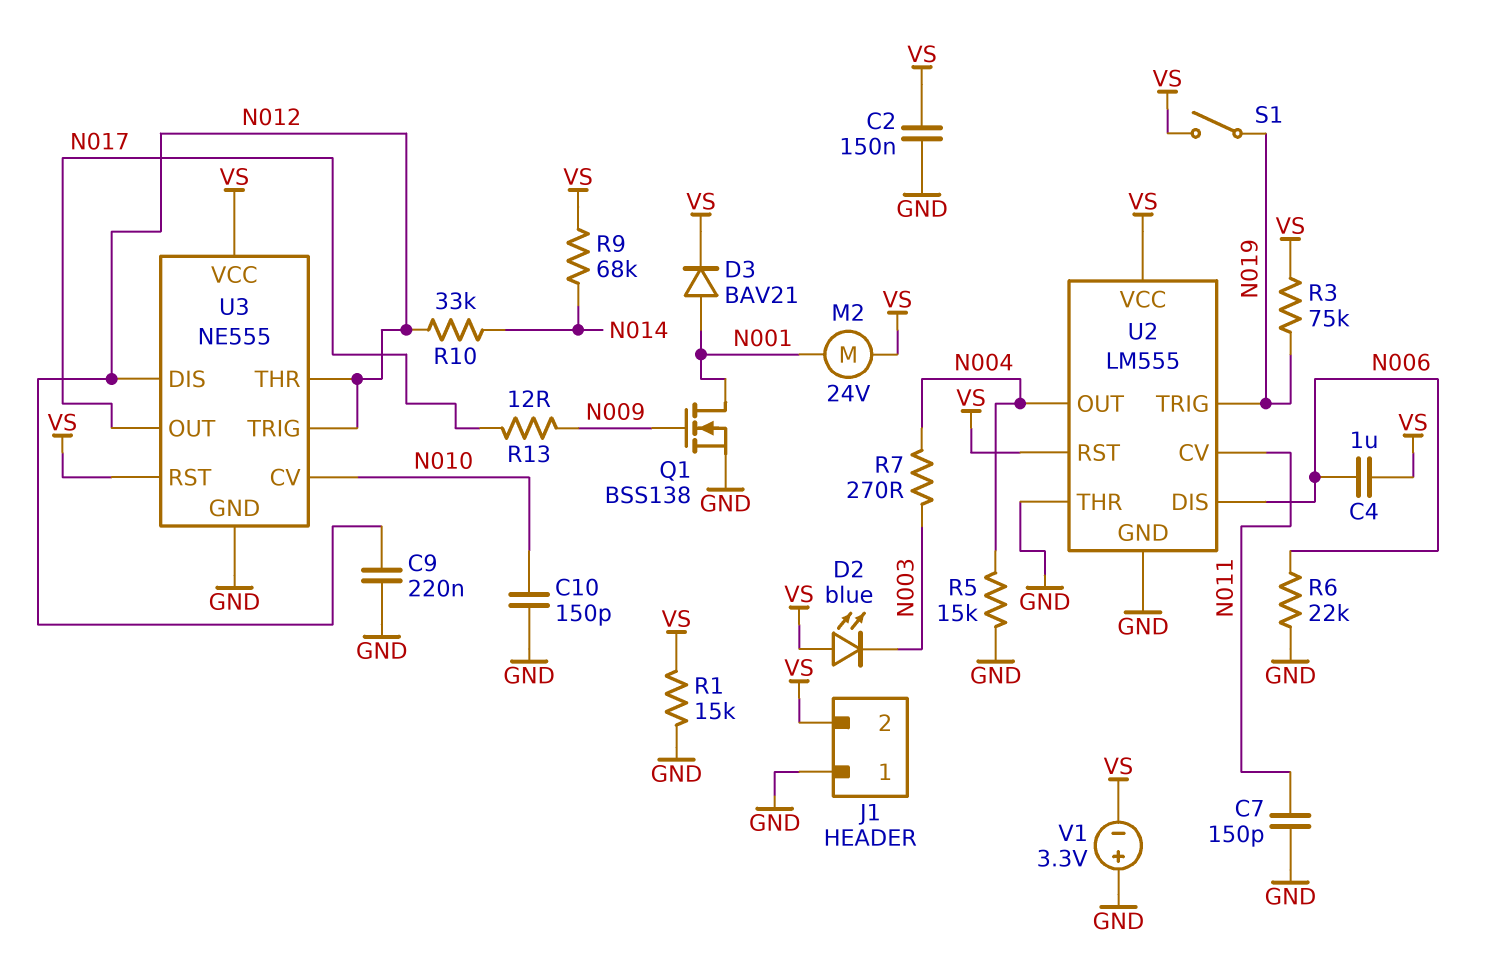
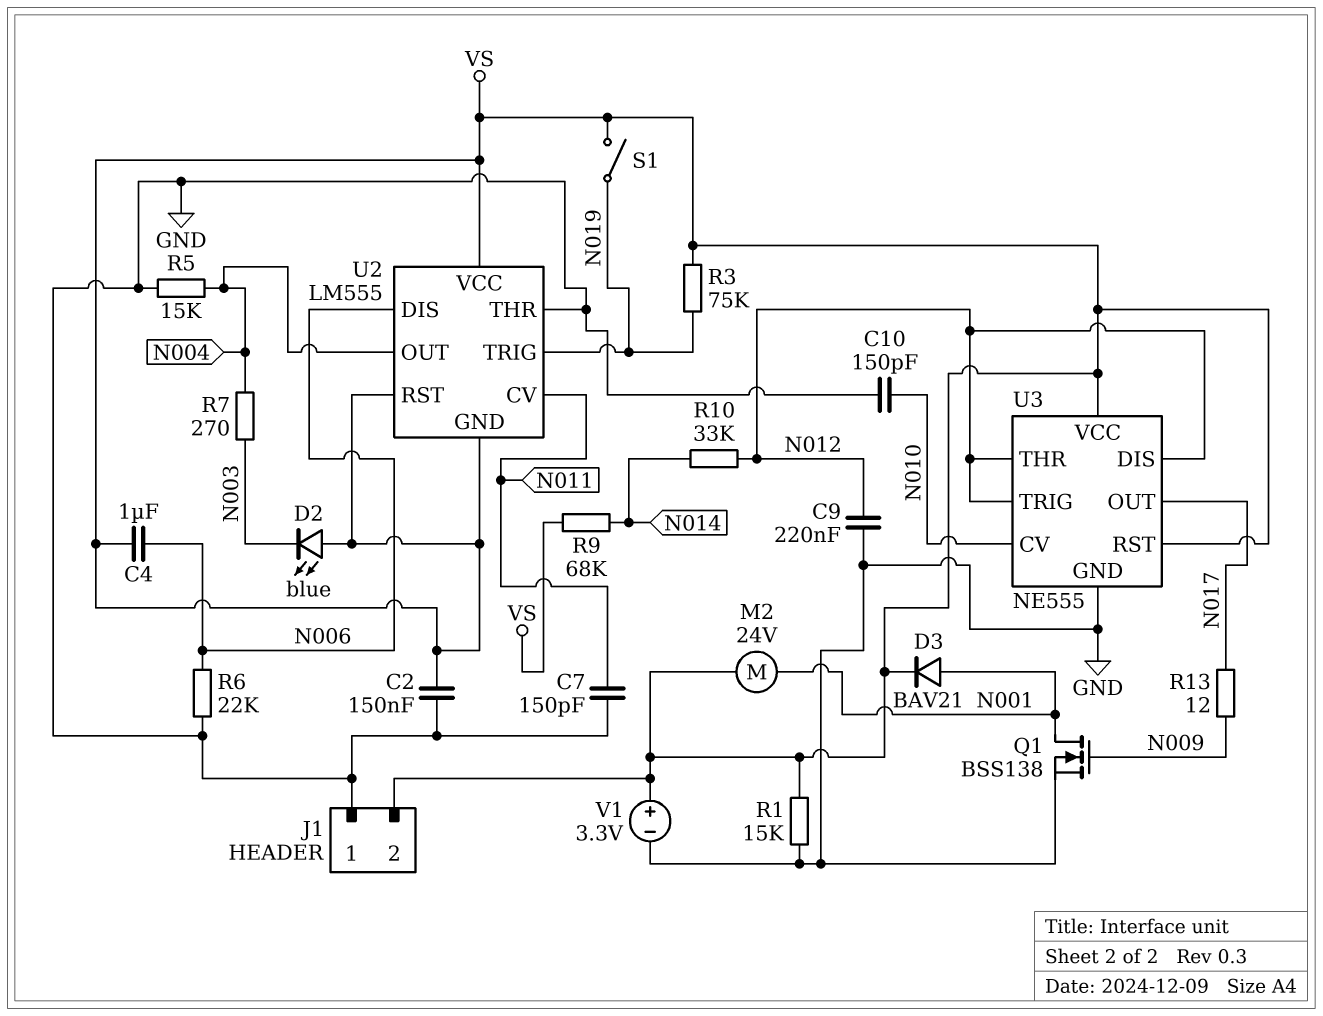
U2 pin GND: GND -> VS
V1: 3.3V (plus GND, minus VS) -> 3.3V (plus VS, minus GND)

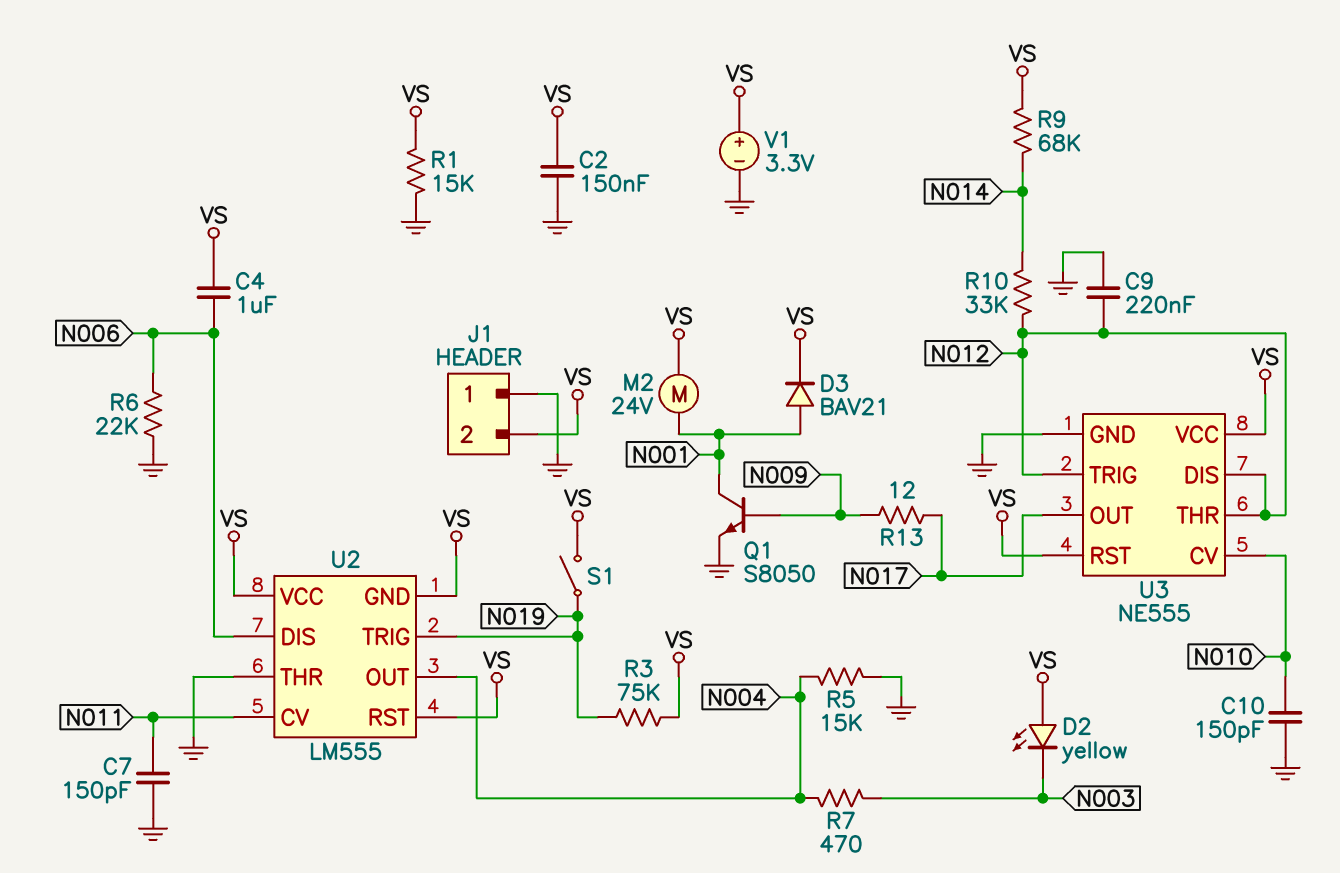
D2: LED blue (A VS, K N003) -> LED yellow (A VS, K N003)
Q1: NMOS BSS138 (G N009, D N001, S GND) -> NPN S8050 (B N009, C N001, E GND)
R7: 270 (N003, N004) -> 470 (N003, N004)

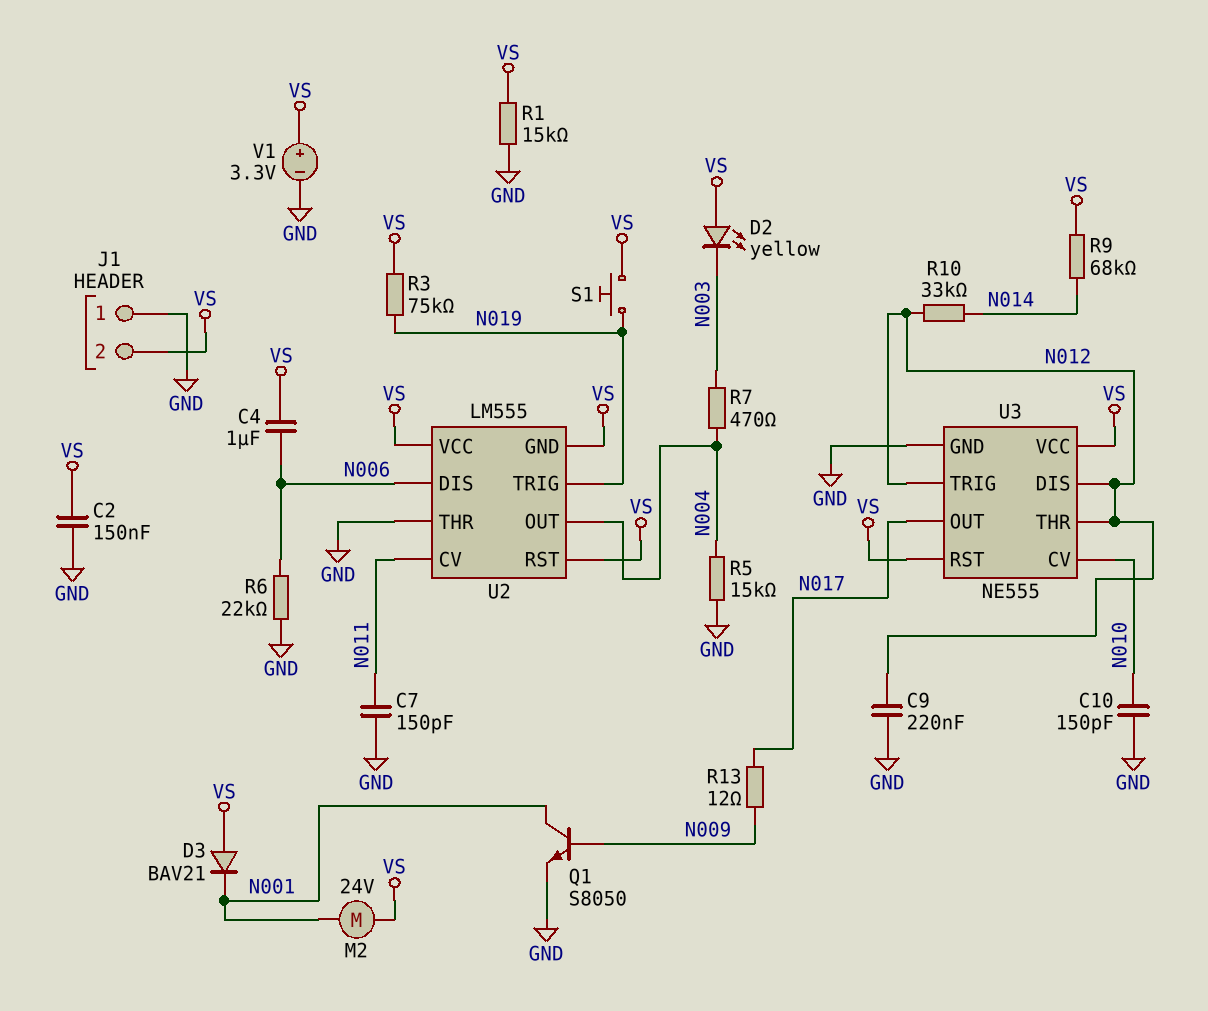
D3: diode BAV21 (A N001, K VS) -> diode BAV21 (A VS, K N001)
S1: switch (N019, VS) -> button (N019, VS)

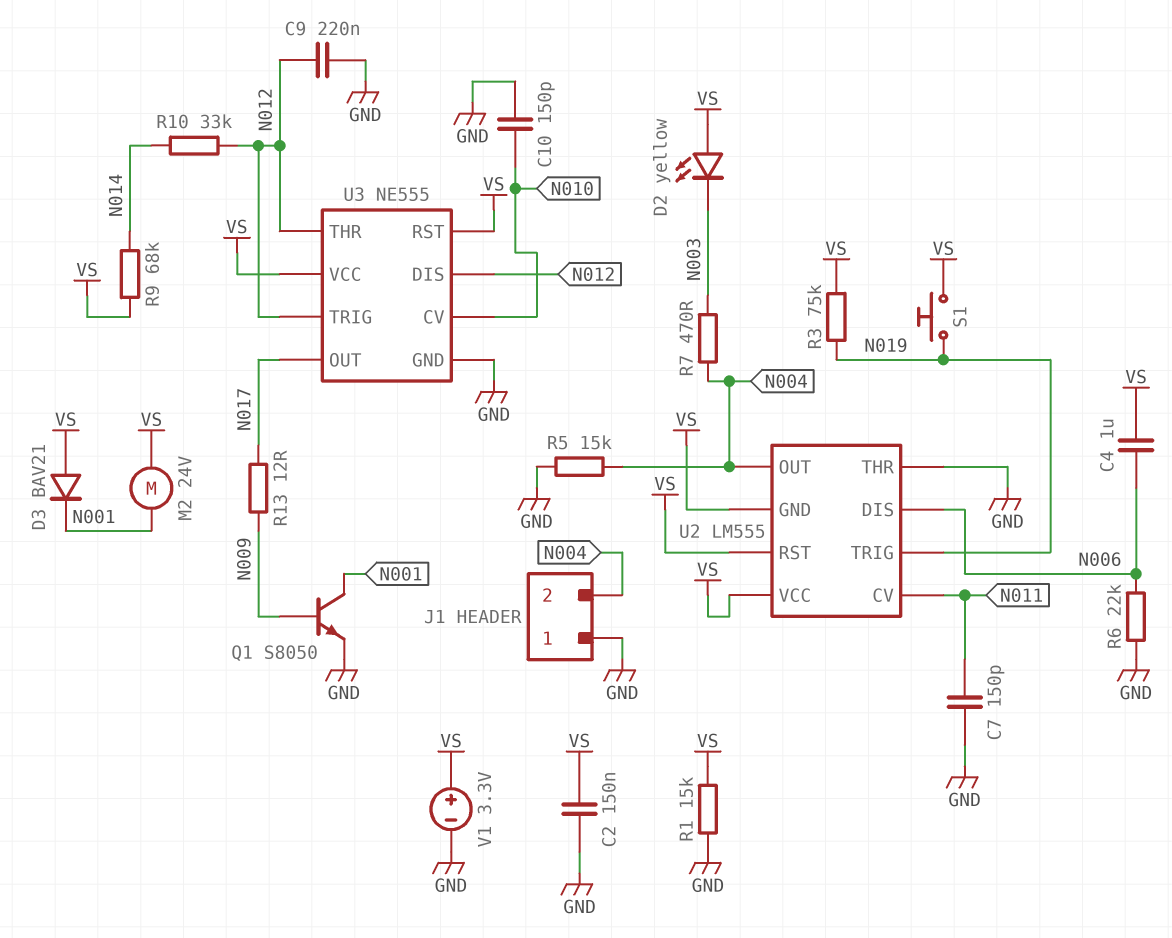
J1 pin 2: VS -> N004

